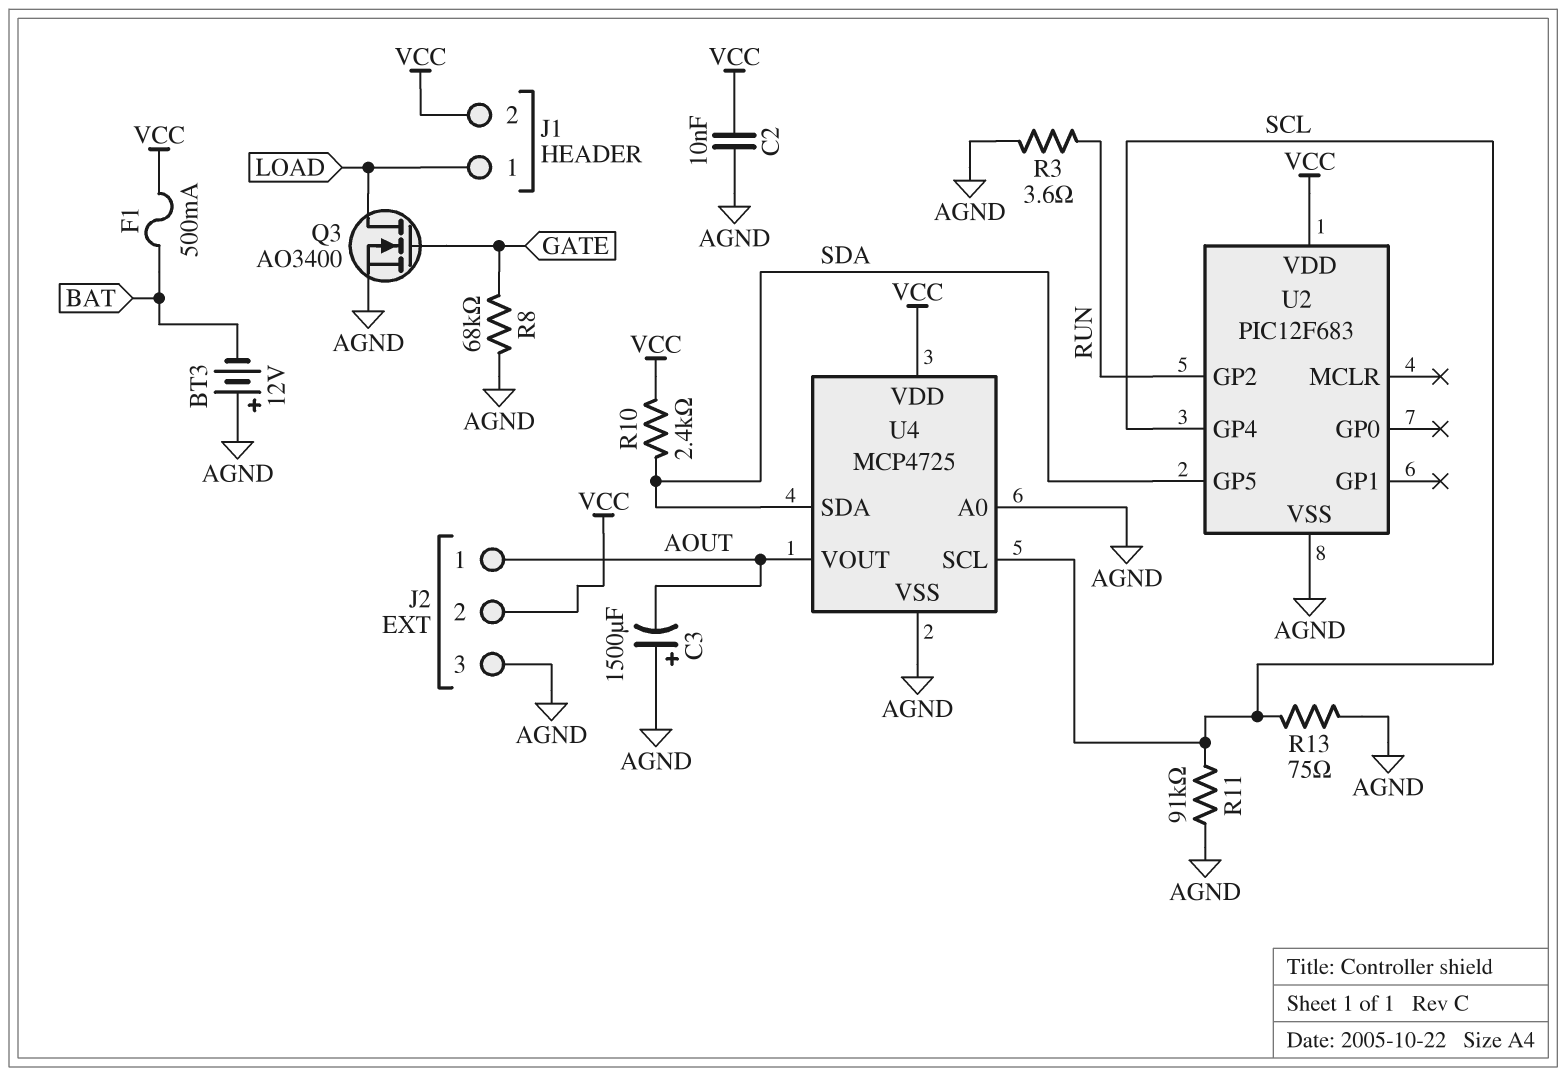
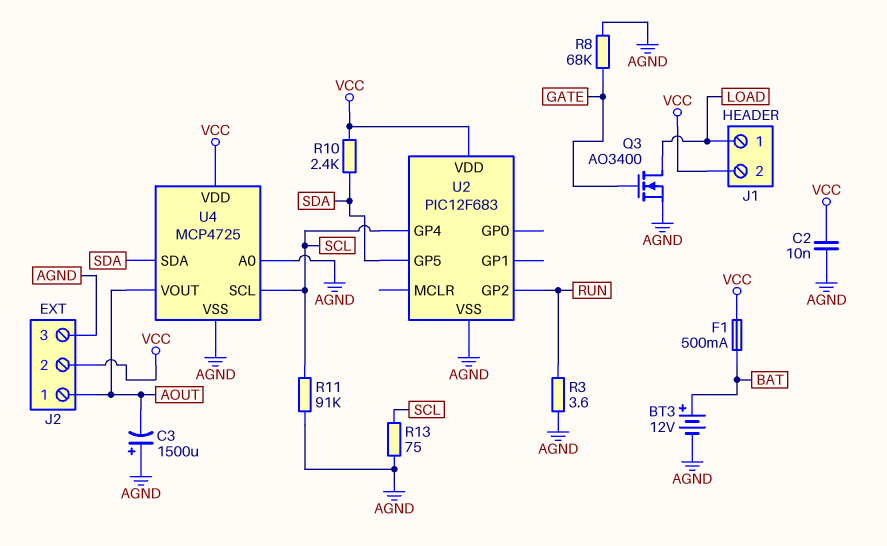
BT3: 12V (plus AGND, minus BAT) -> 12V (plus BAT, minus AGND)

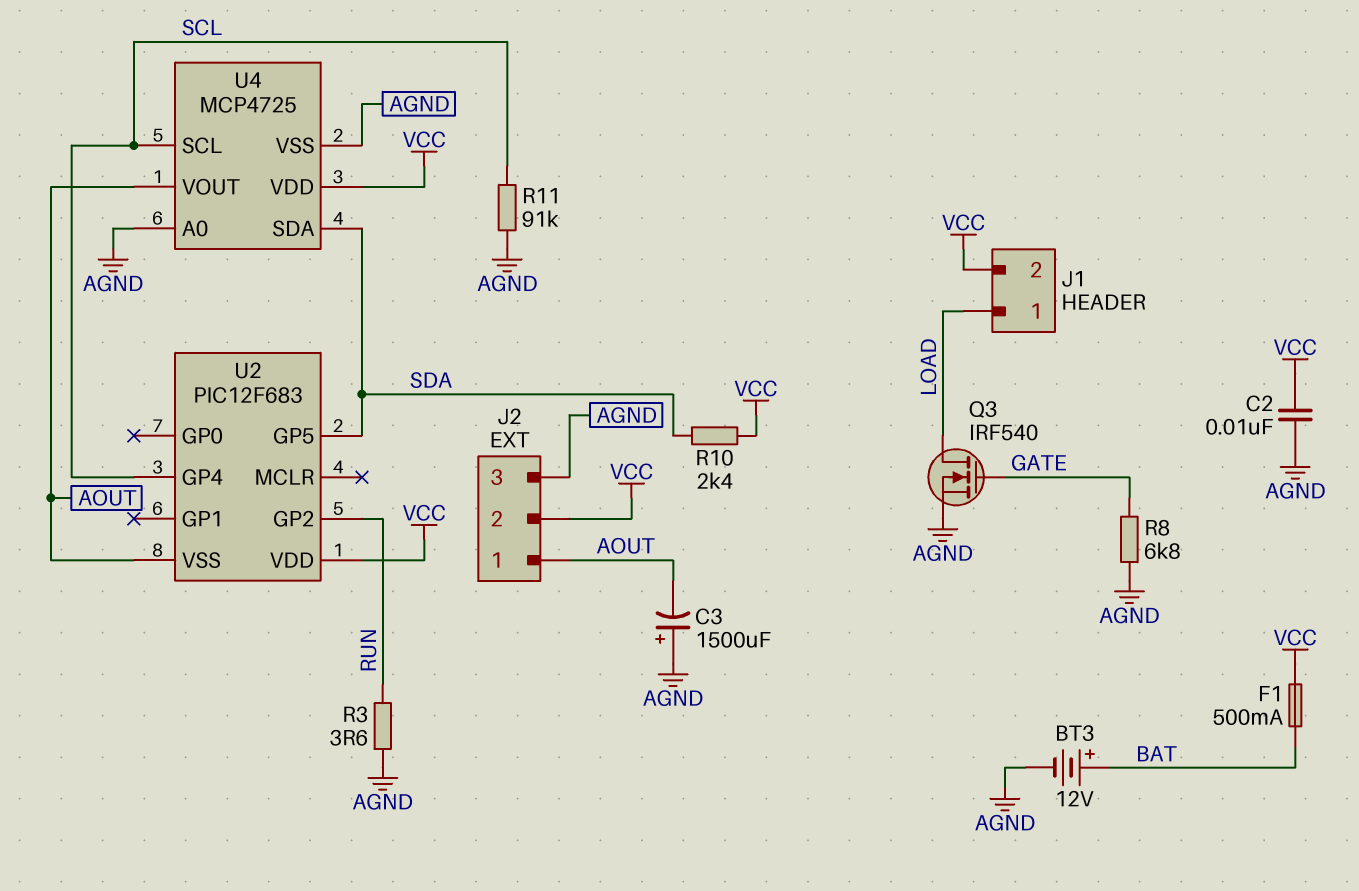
Q3: NMOS AO3400 (G GATE, D LOAD, S AGND) -> NMOS IRF540 (G GATE, D LOAD, S AGND)
R8: 68k (AGND, GATE) -> 6.8k (AGND, GATE)
R13: 75 (AGND, SCL) -> none
U2 pin VSS: AGND -> AOUT

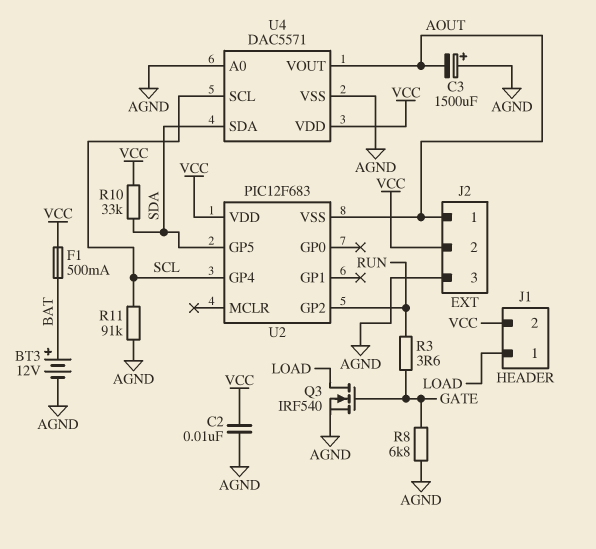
R3: 3.6 (AGND, RUN) -> 3.6 (GATE, RUN)
R10: 2.4k (SDA, VCC) -> 33k (SDA, VCC)
U4: MCP4725 -> DAC5571

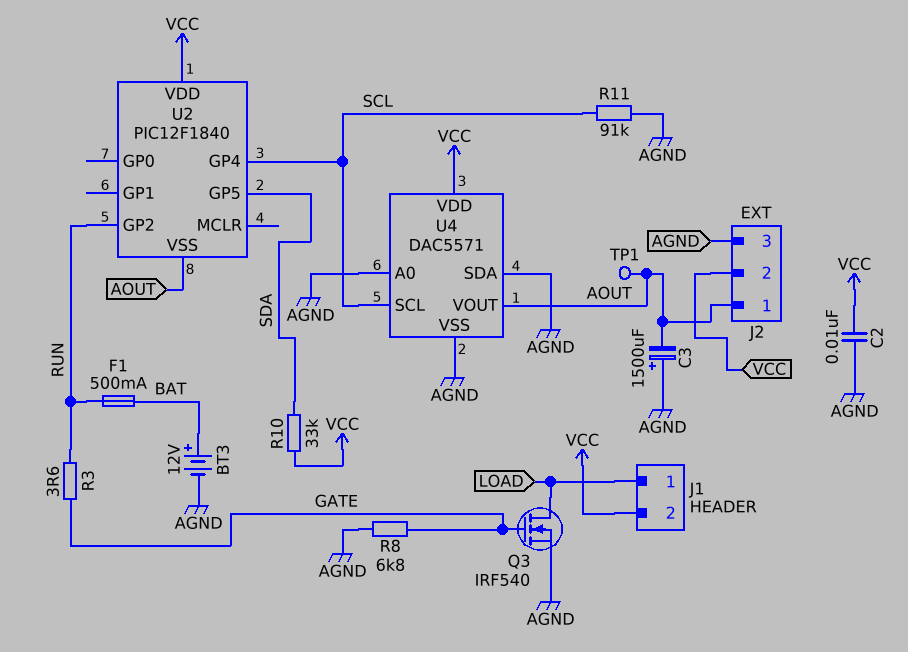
F1: 500mA (BAT, VCC) -> 500mA (BAT, RUN)
TP1: none -> test point (AOUT)
U2: PIC12F683 -> PIC12F1840
U4 pin SDA: SDA -> AGND

